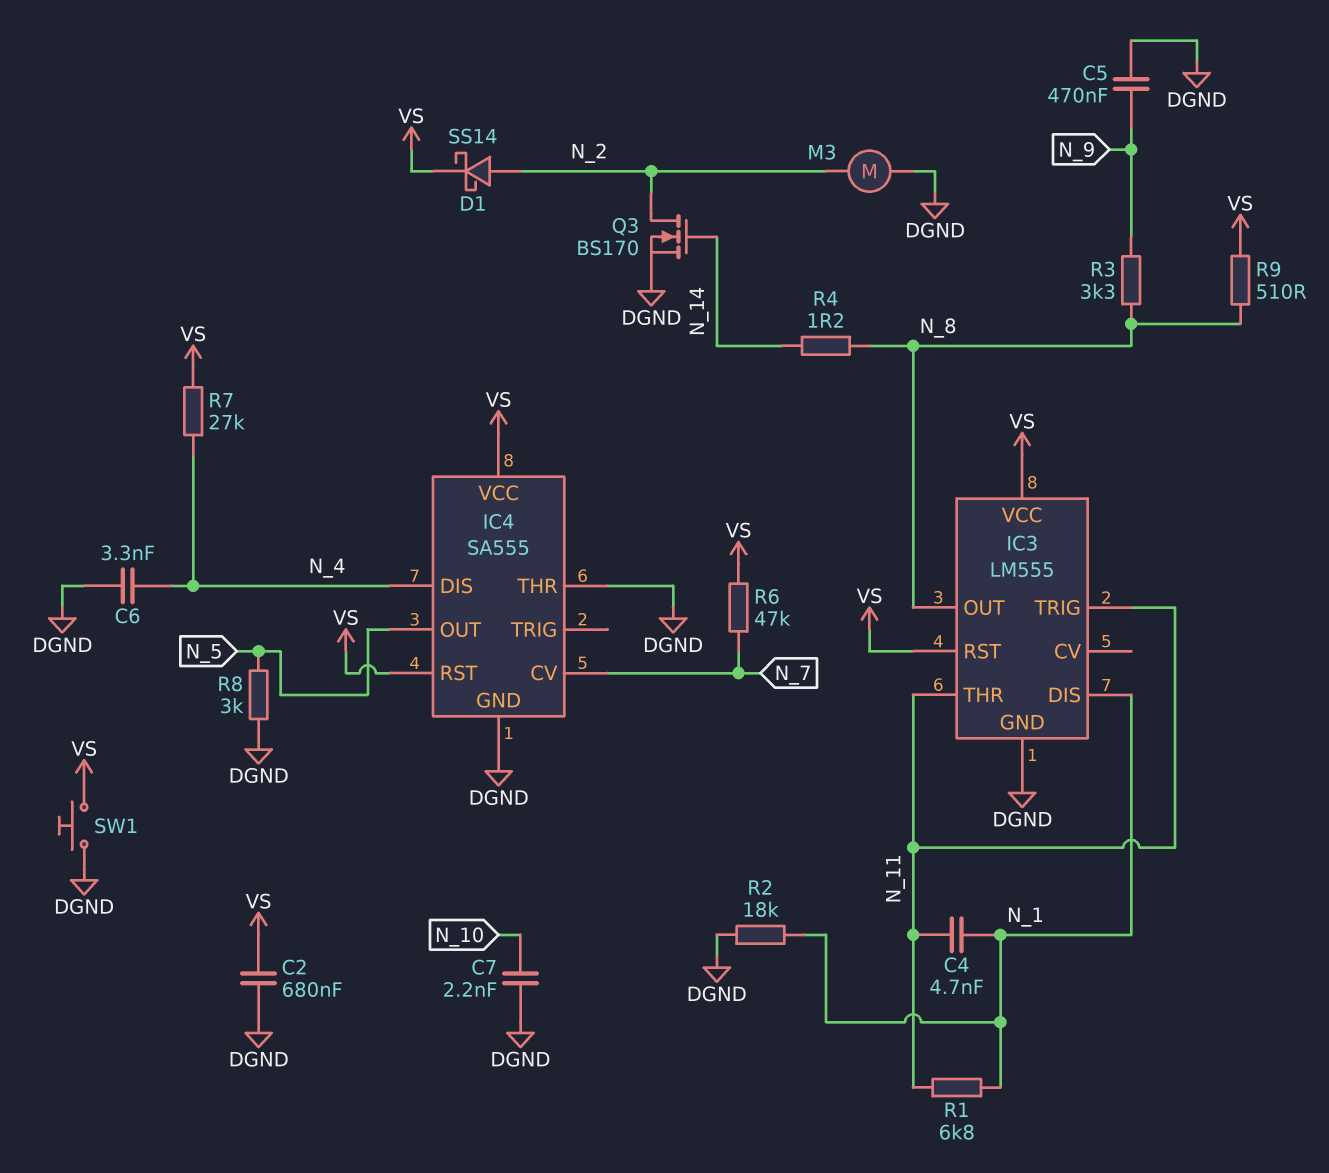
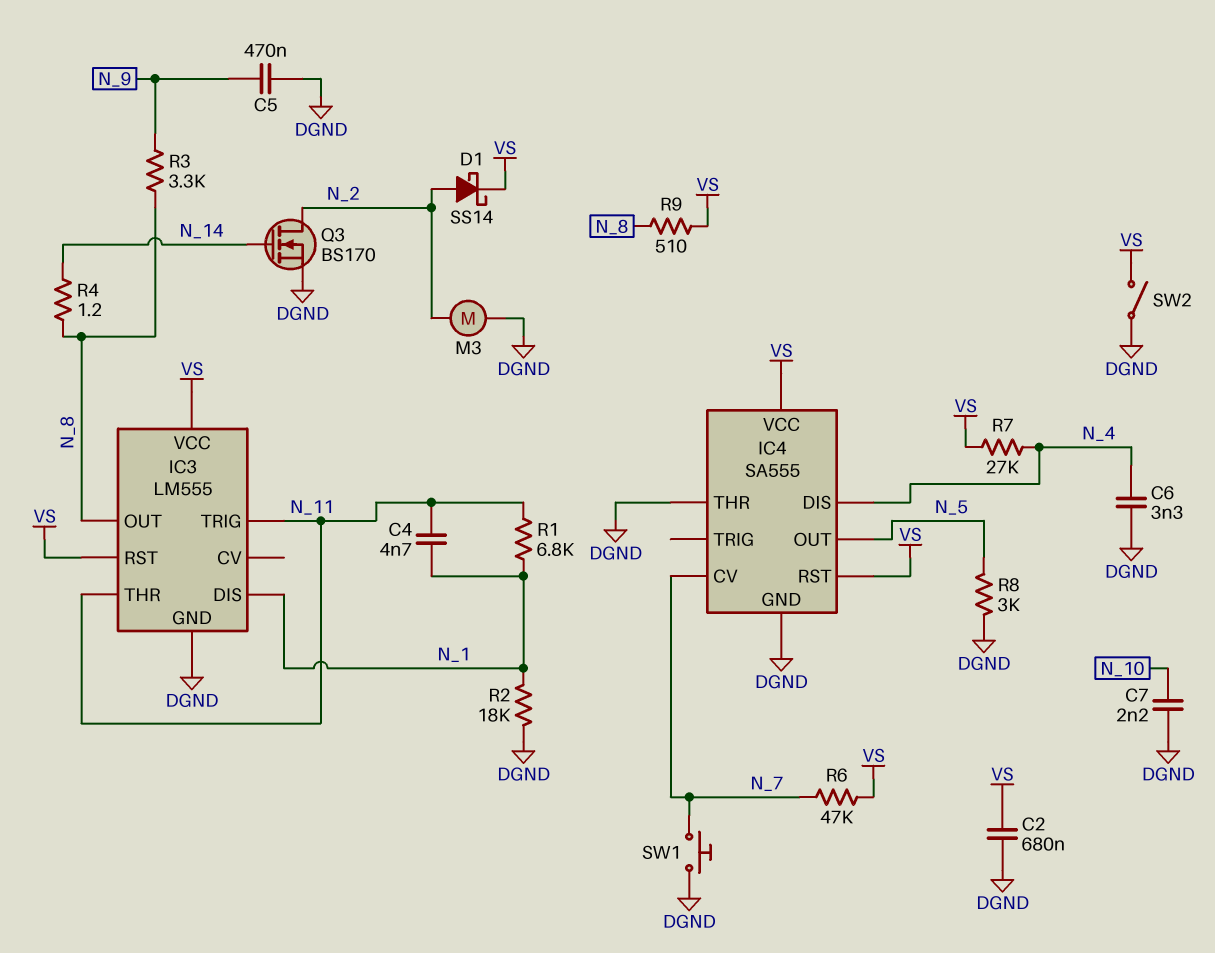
SW1: button (DGND, VS) -> button (DGND, N_7)
SW2: none -> switch (DGND, VS)

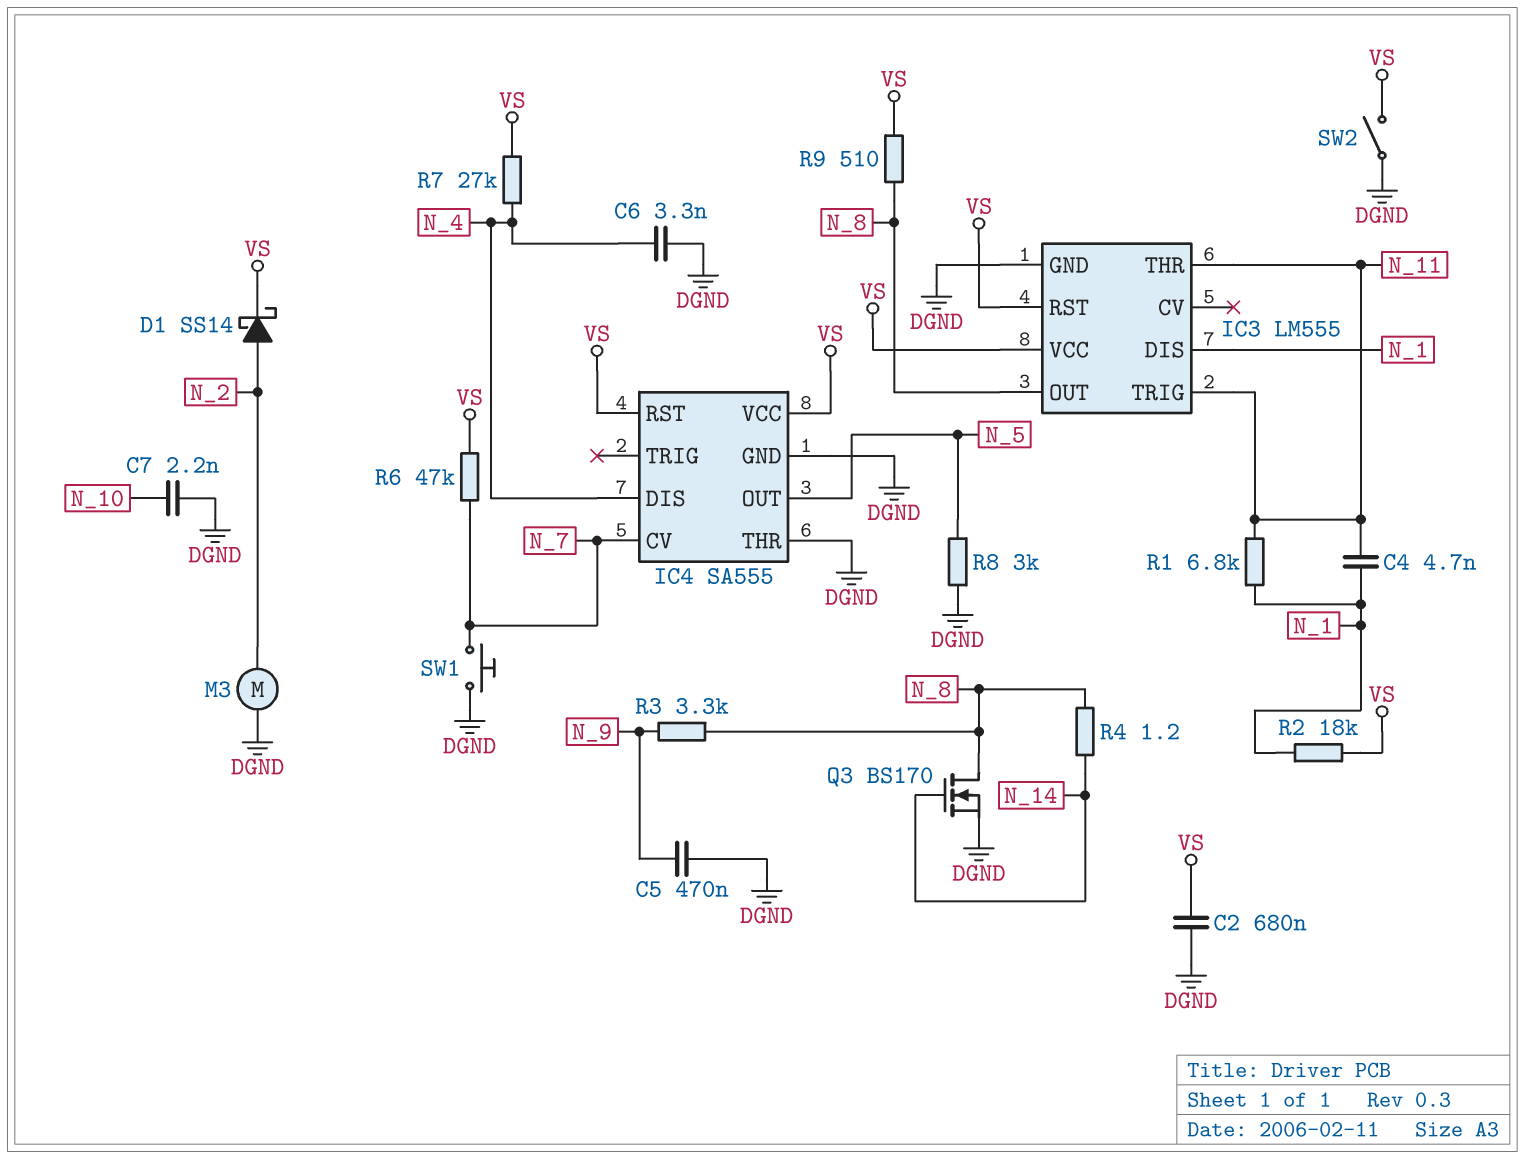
Q3: NMOS BS170 (G N_14, D N_2, S DGND) -> NMOS BS170 (G N_14, D N_8, S DGND)
R2: 18k (DGND, N_1) -> 18k (N_1, VS)

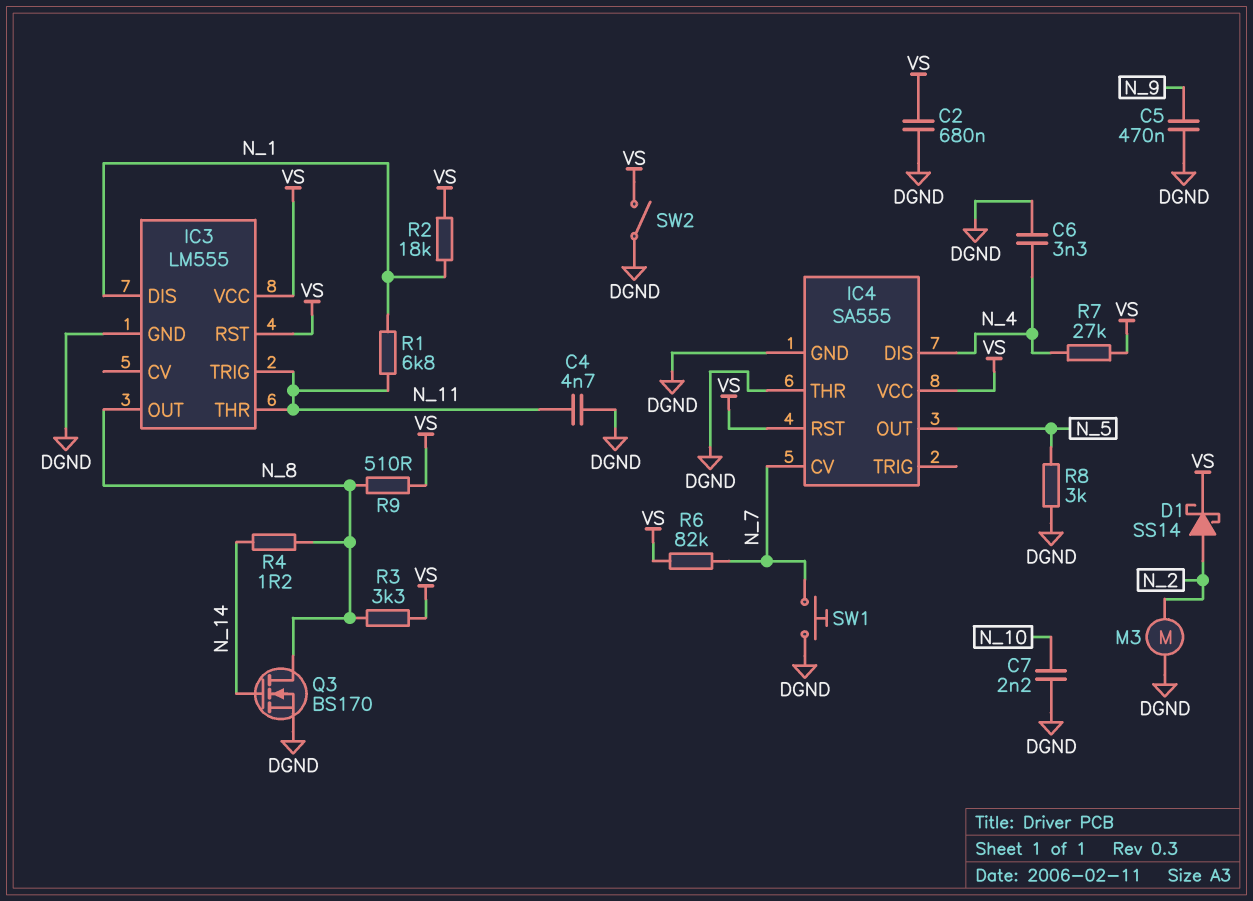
C4: 4.7nF (N_1, N_11) -> 4.7nF (DGND, N_11)
R3: 3.3k (N_8, N_9) -> 3.3k (N_8, VS)
R6: 47k (N_7, VS) -> 82k (N_7, VS)

